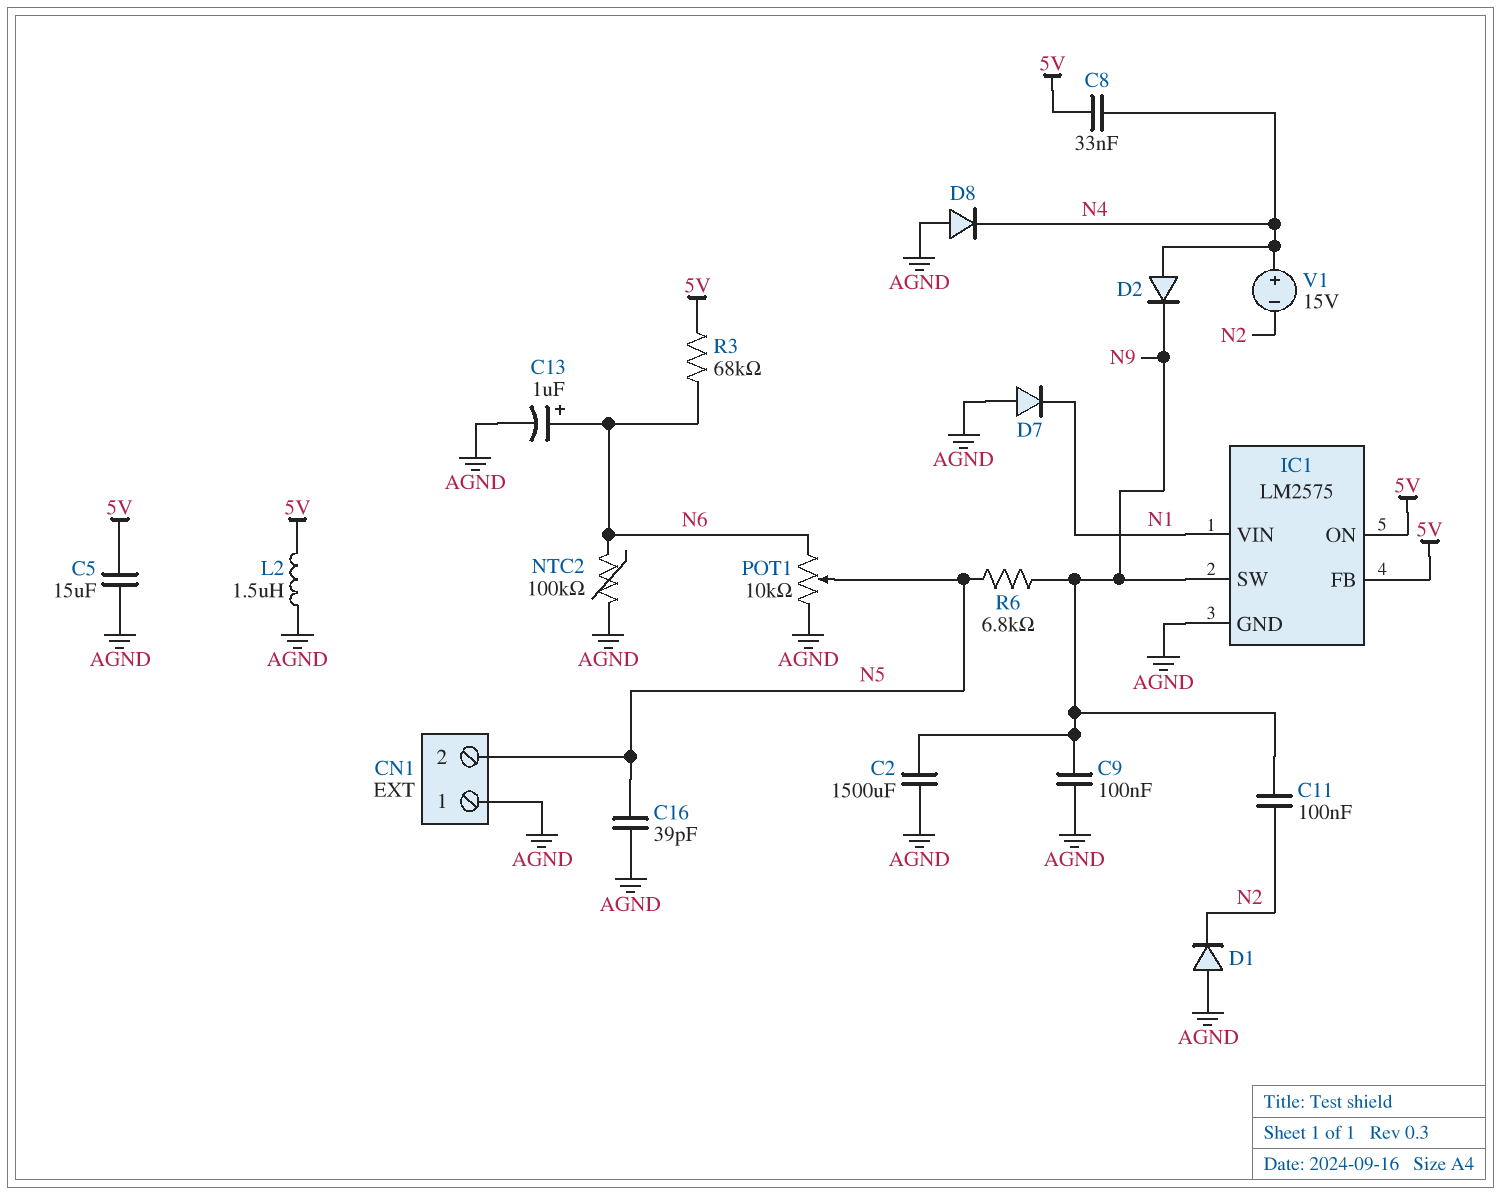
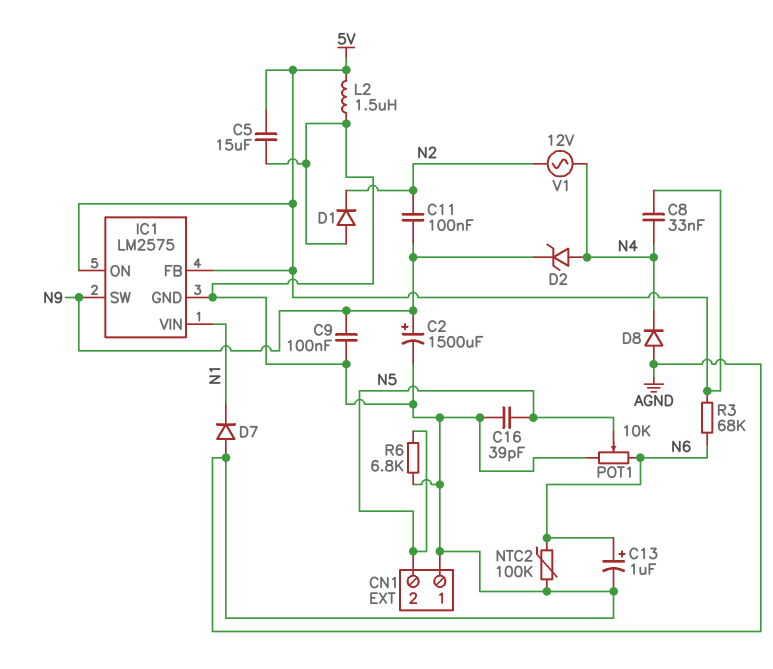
C2: 1500uF (AGND, N9) -> 1500uF (plus N9, minus AGND)
D2: diode (A N4, K N9) -> zener (A N4, K N9)
R6: 6.8k (N5, N9) -> 6.8k (AGND, N5)
V1: 15V (plus N4, minus N2) -> AC 12V (N2, N4)

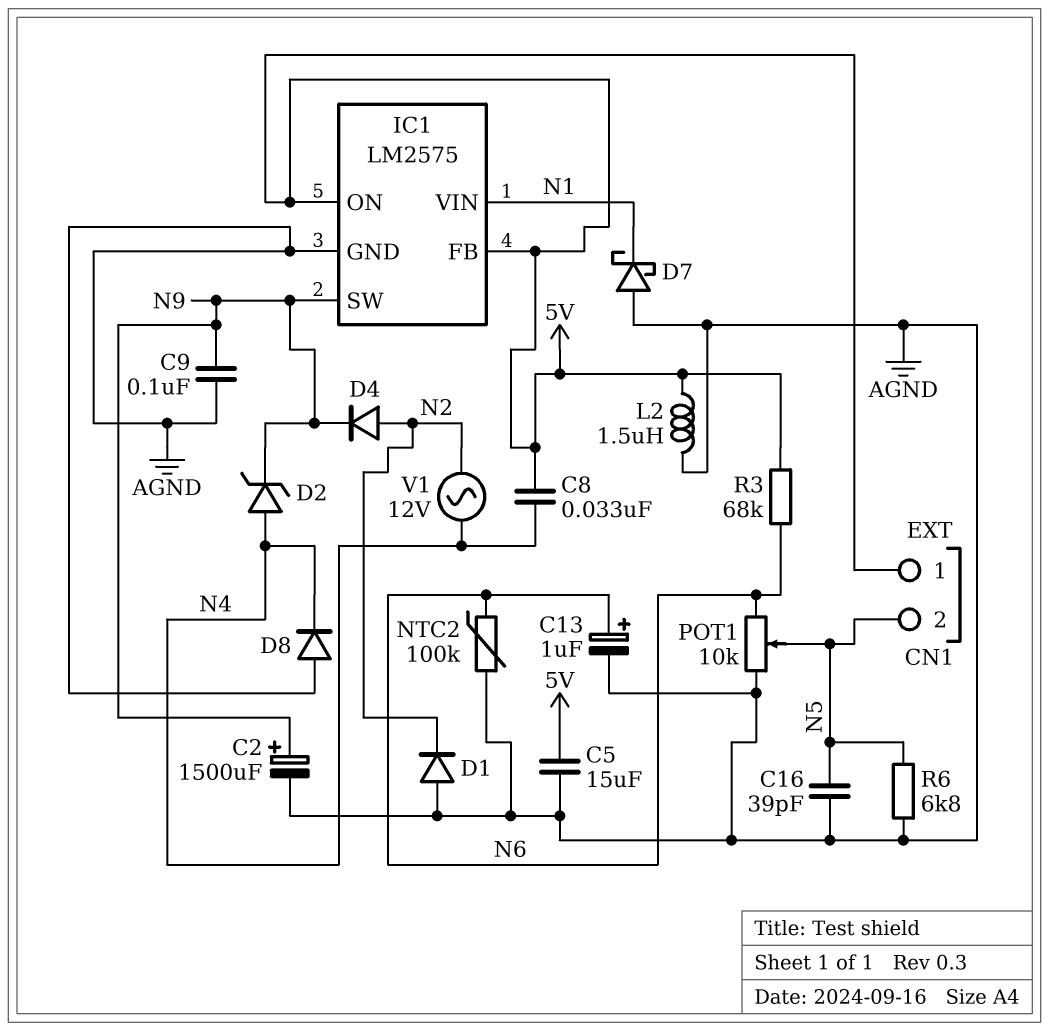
C11: 100nF (N2, N9) -> none
CN1 pin 1: AGND -> 5V
D4: none -> diode (A N2, K N9)
D7: diode (A AGND, K N1) -> schottky (A AGND, K N1)

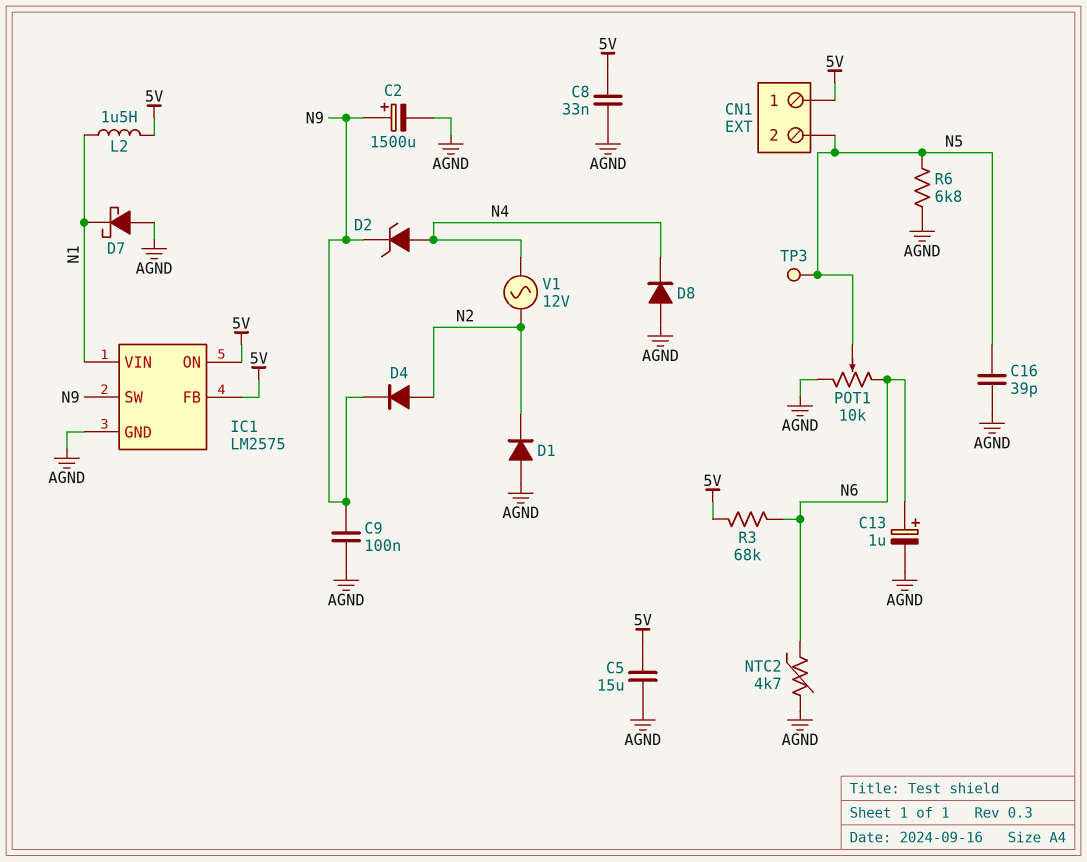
C8: 33nF (5V, N4) -> 33nF (5V, AGND)
L2: 1.5uH (5V, AGND) -> 1.5uH (5V, N1)
NTC2: 100k (AGND, N6) -> 4.7k (AGND, N6)
TP3: none -> test point (N5)

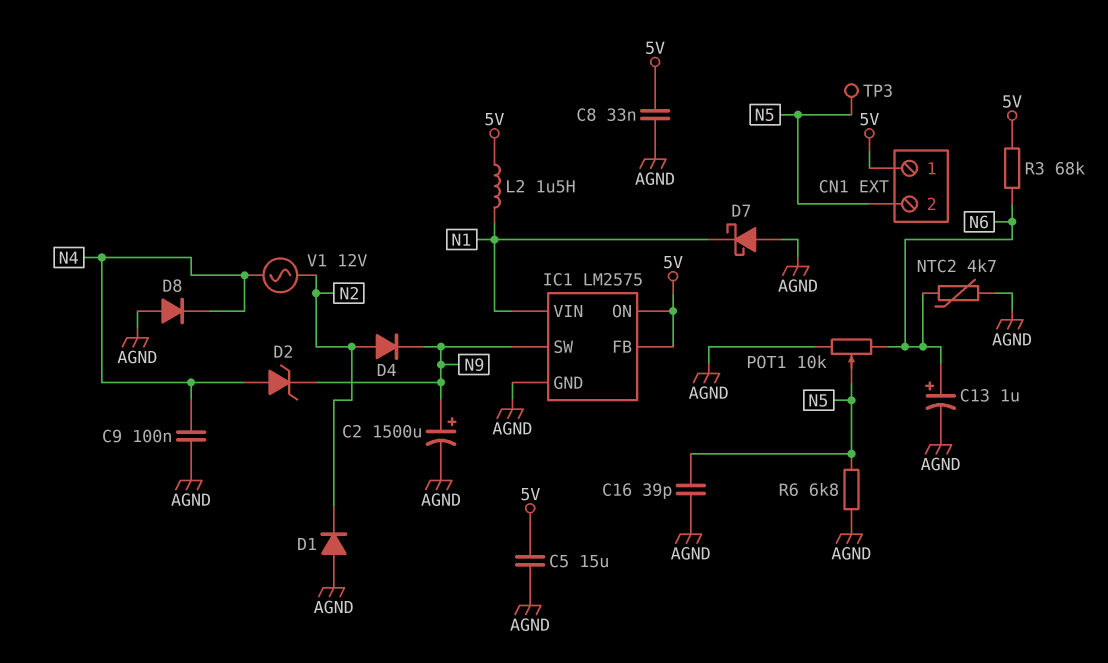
C9: 100nF (AGND, N9) -> 100nF (AGND, N4)

